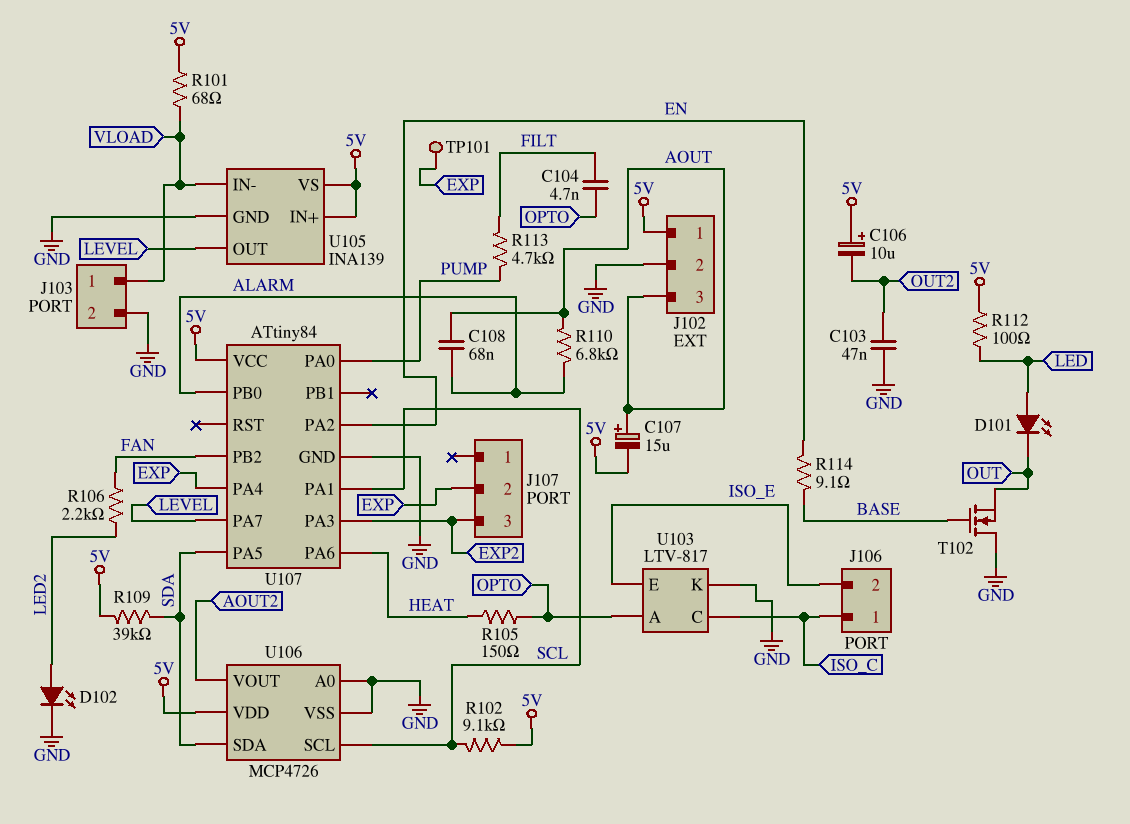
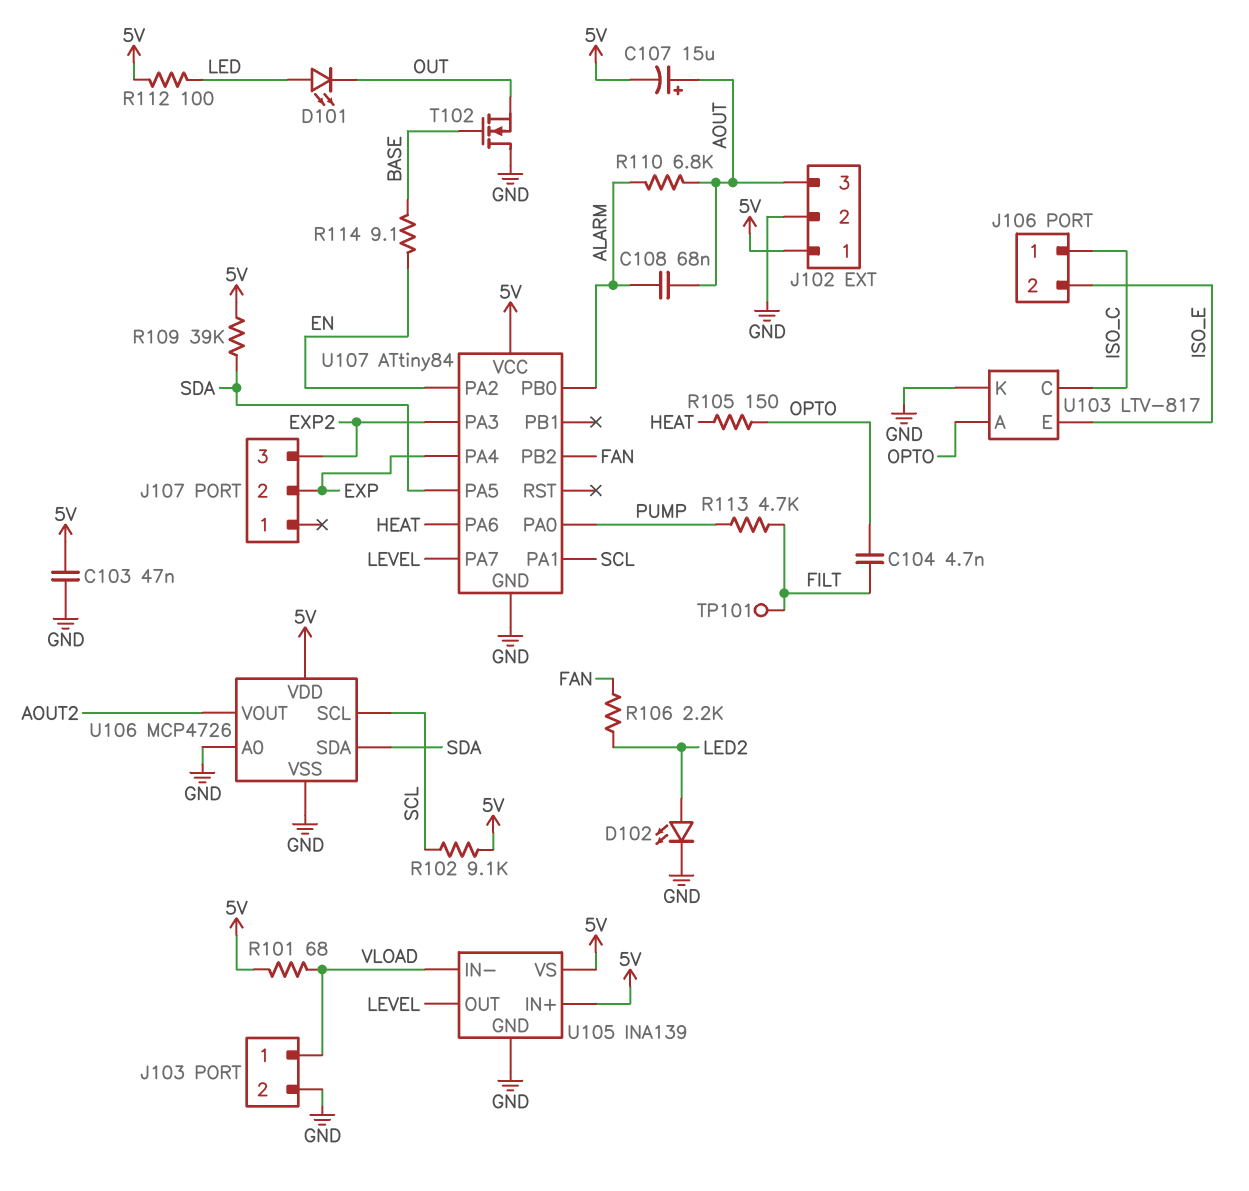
C103: 47nF (GND, OUT2) -> 47nF (5V, GND)
C106: 10uF (plus 5V, minus OUT2) -> none
TP101: test point (EXP) -> test point (FILT)

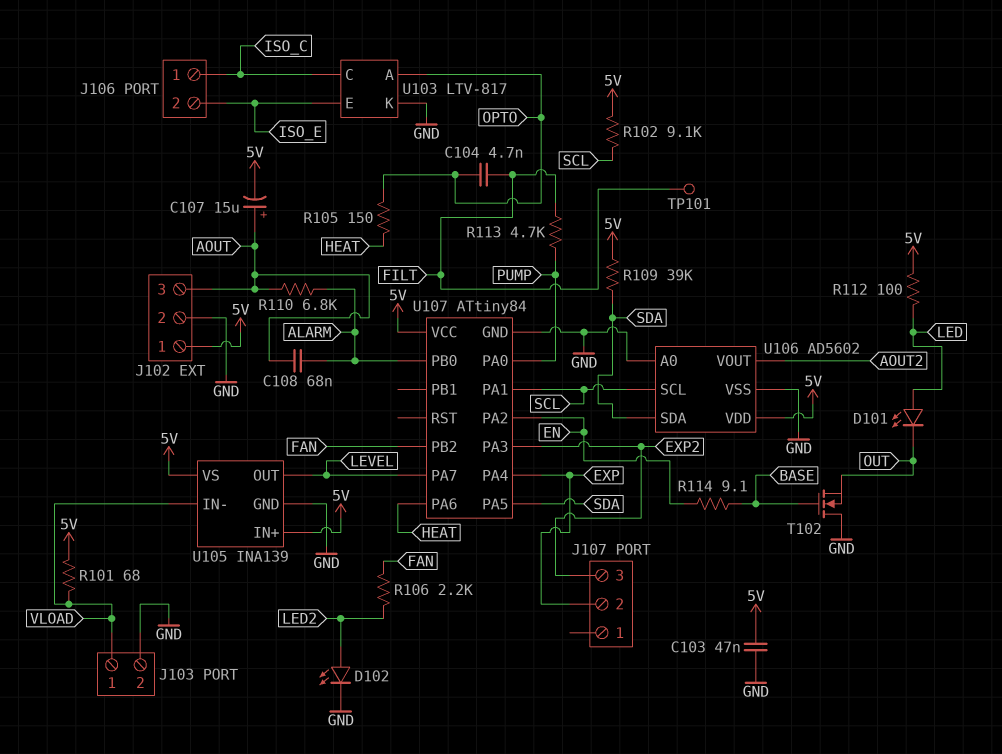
U106: MCP4726 -> AD5602

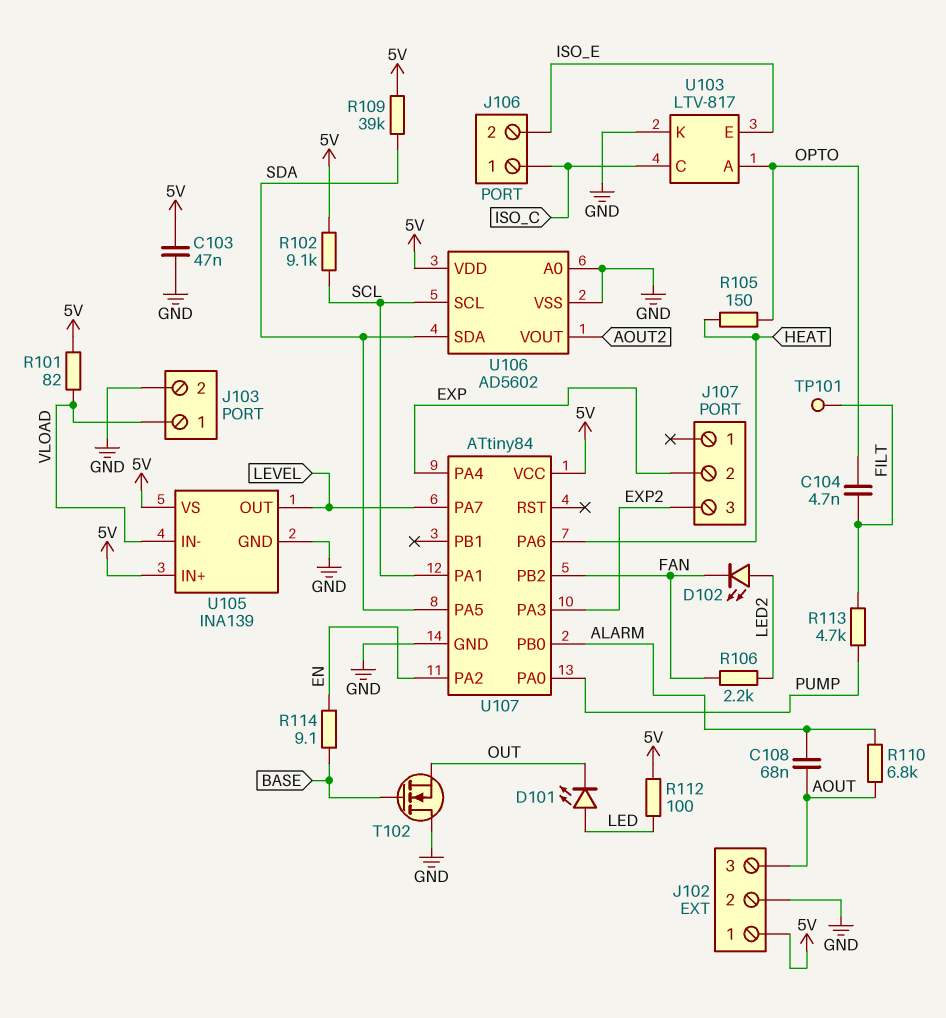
C107: 15uF (plus AOUT, minus 5V) -> none
D102: LED (A LED2, K GND) -> LED (A LED2, K FAN)
R101: 68 (5V, VLOAD) -> 82 (5V, VLOAD)

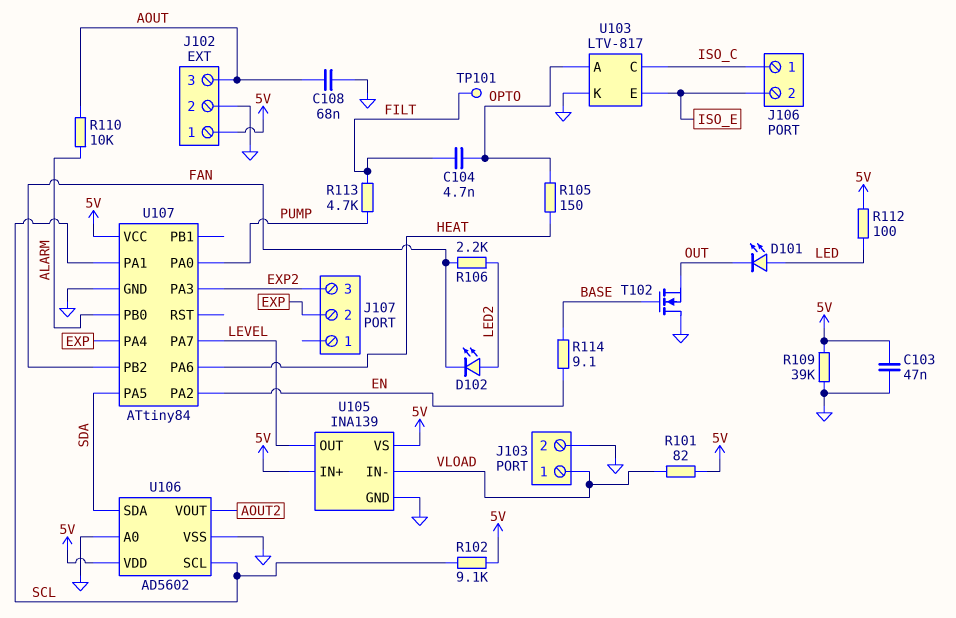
C108: 68nF (ALARM, AOUT) -> 68nF (AOUT, GND)
R109: 39k (5V, SDA) -> 39k (5V, GND)
R110: 6.8k (ALARM, AOUT) -> 10k (ALARM, AOUT)

